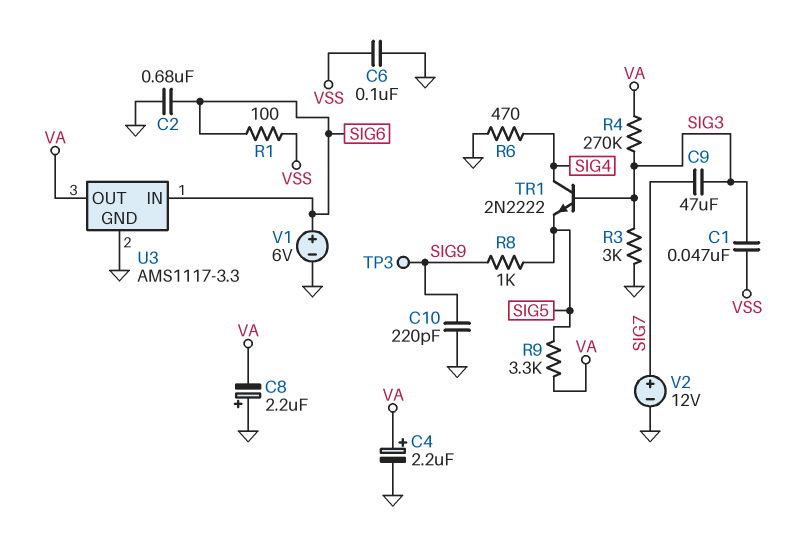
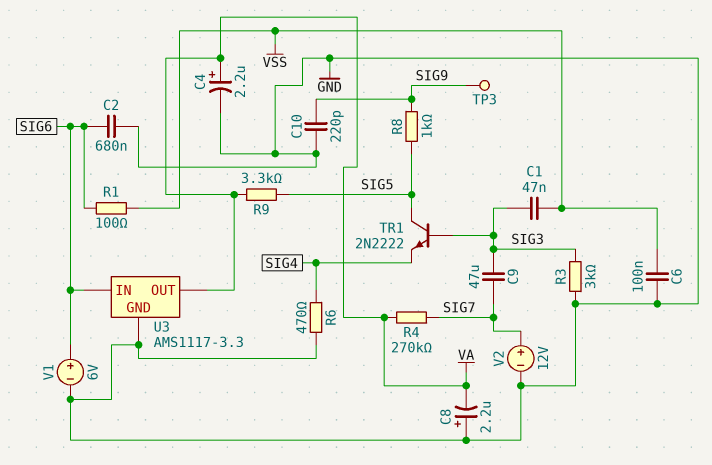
R4: 270k (SIG3, VA) -> 270k (SIG7, VA)
TR1: NPN 2N2222 (B SIG3, C SIG4, E SIG5) -> NPN 2N2222 (B SIG3, C SIG5, E SIG4)

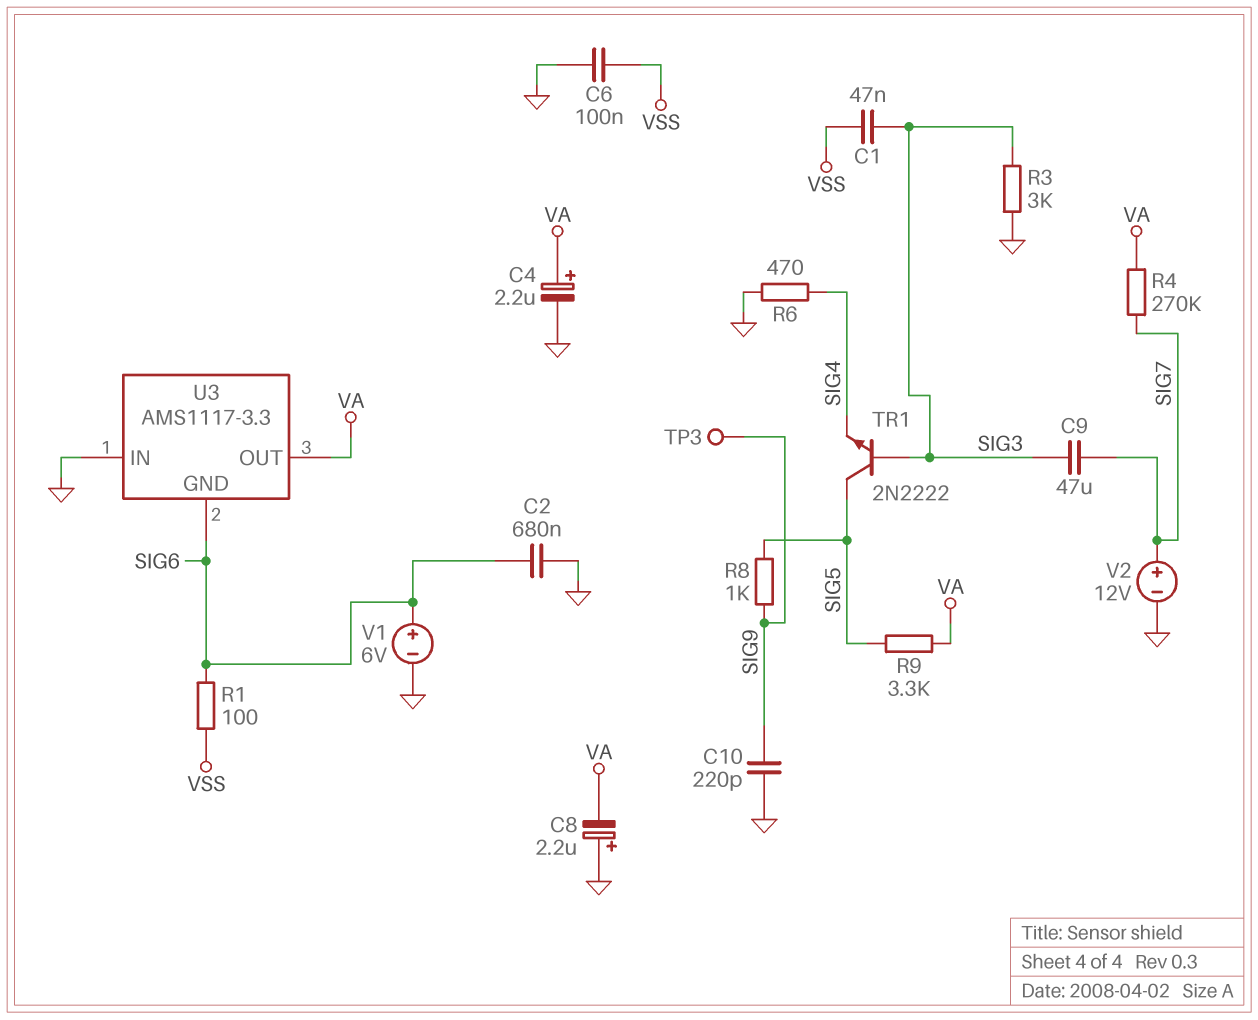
U3 pin GND: GND -> SIG6
U3 pin IN: SIG6 -> GND

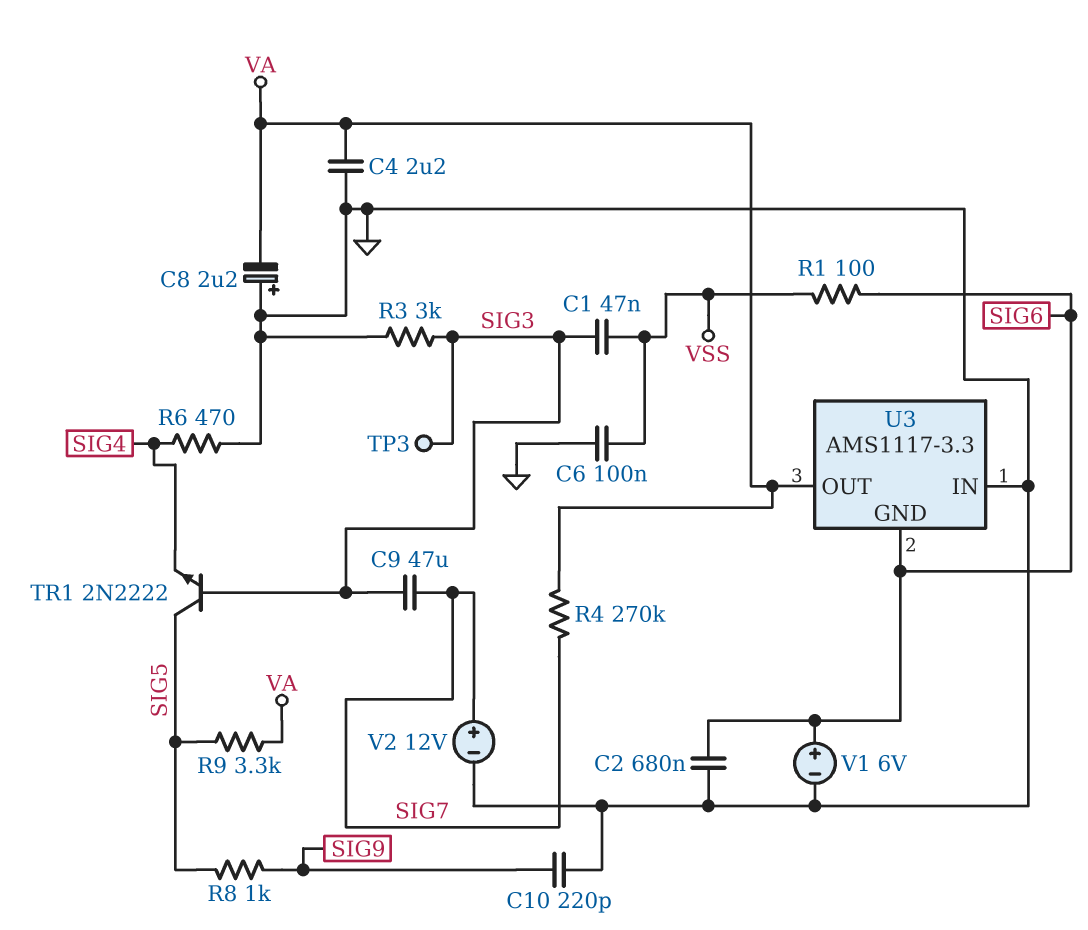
C4: 2.2uF (plus VA, minus GND) -> 2.2uF (GND, VA)
TP3: test point (SIG9) -> test point (SIG3)

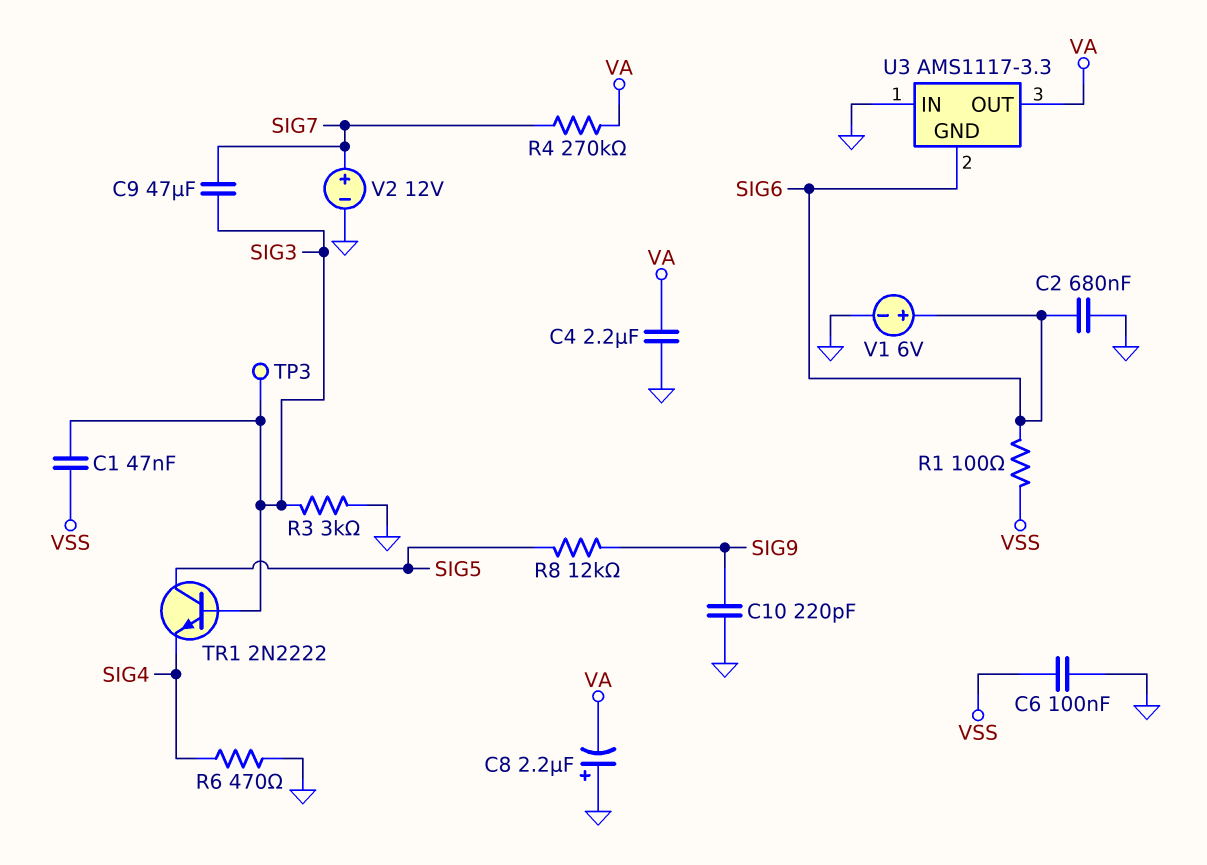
R8: 1k (SIG5, SIG9) -> 12k (SIG5, SIG9)
R9: 3.3k (SIG5, VA) -> none

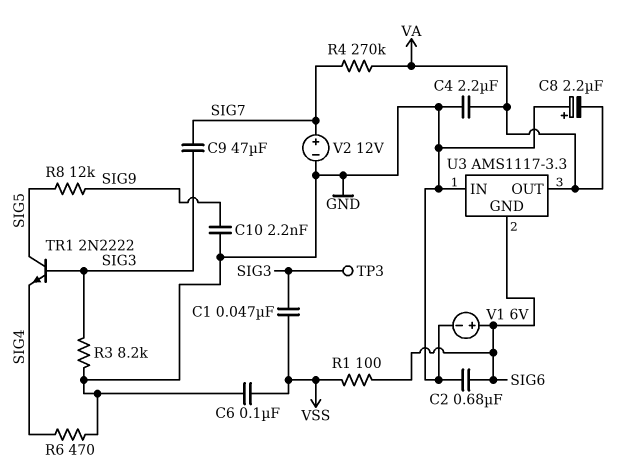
C10: 220pF (GND, SIG9) -> 2.2nF (GND, SIG9)
R3: 3k (GND, SIG3) -> 8.2k (GND, SIG3)

